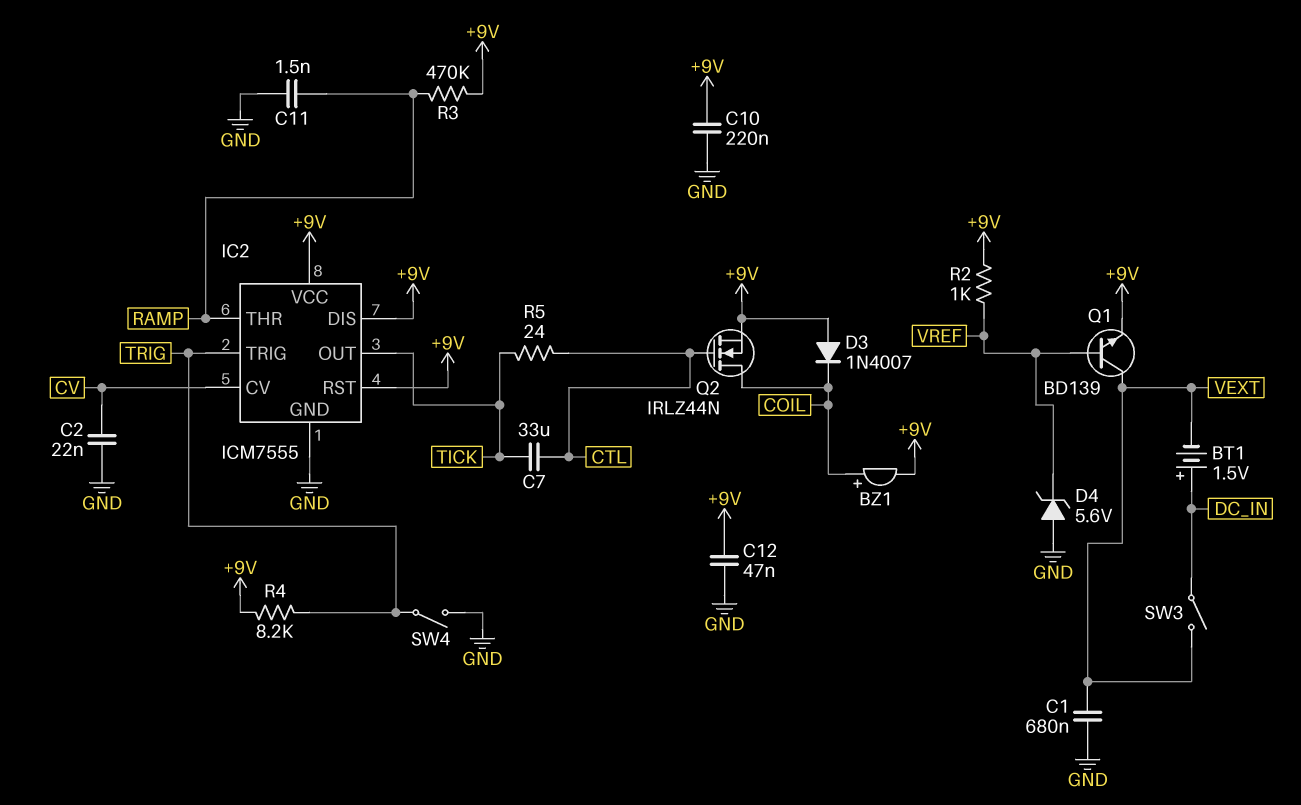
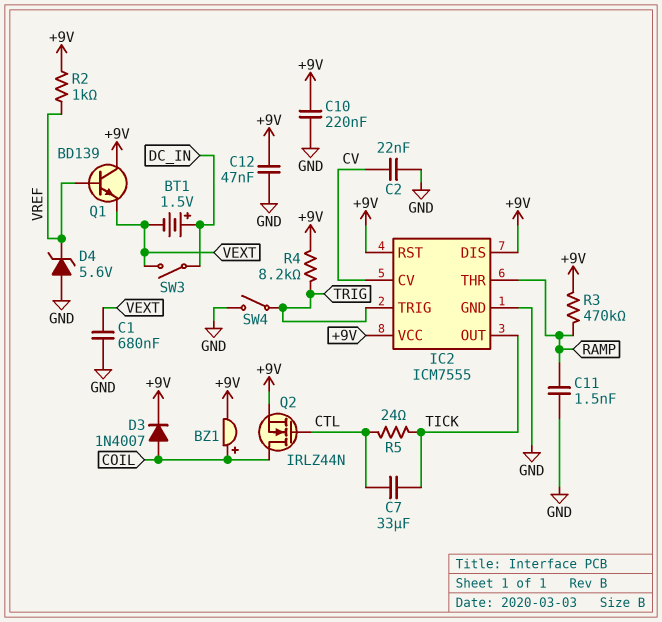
D3: diode 1N4007 (A +9V, K COIL) -> diode 1N4007 (A COIL, K +9V)
Q1: NPN BD139 (B VREF, C VEXT, E +9V) -> NPN BD139 (B VREF, C +9V, E VEXT)

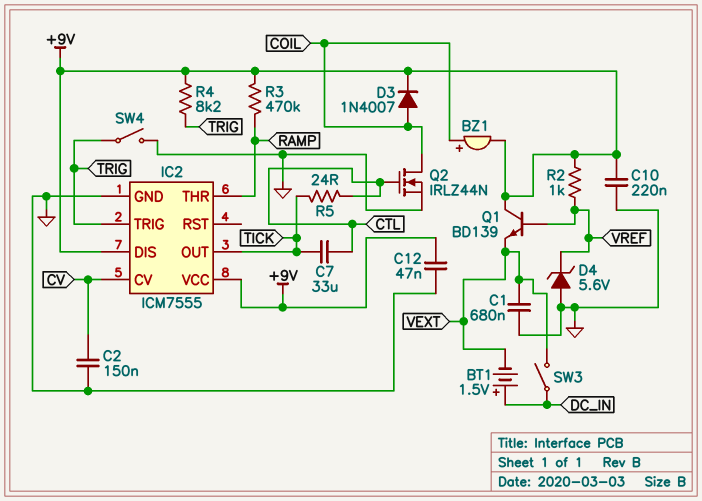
C2: 22nF (CV, GND) -> 150nF (CV, GND)
C11: 1.5nF (GND, RAMP) -> none
IC2 pin RST: +9V -> none
Q2: NMOS IRLZ44N (G CTL, D COIL, S +9V) -> NMOS IRLZ44N (G CTL, D COIL, S GND)

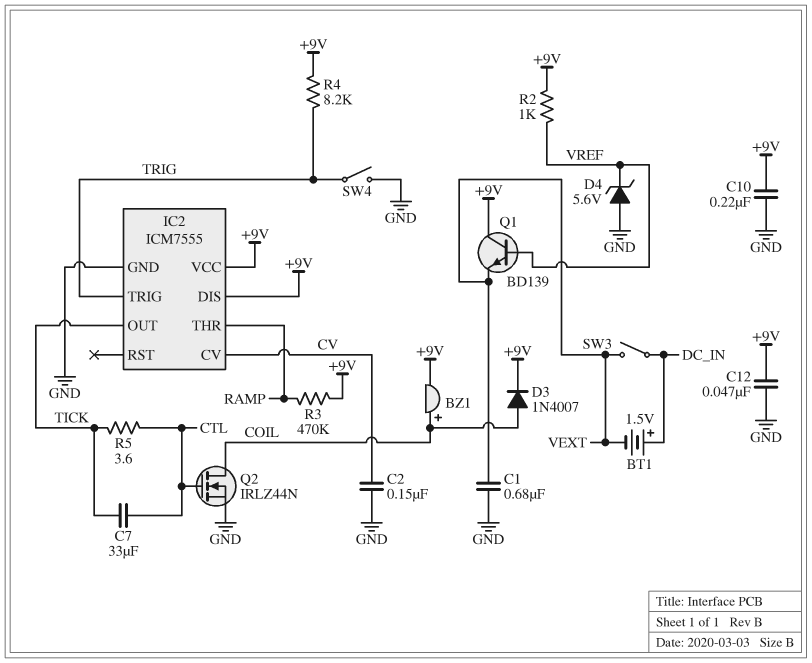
R5: 24 (CTL, TICK) -> 3.6 (CTL, TICK)

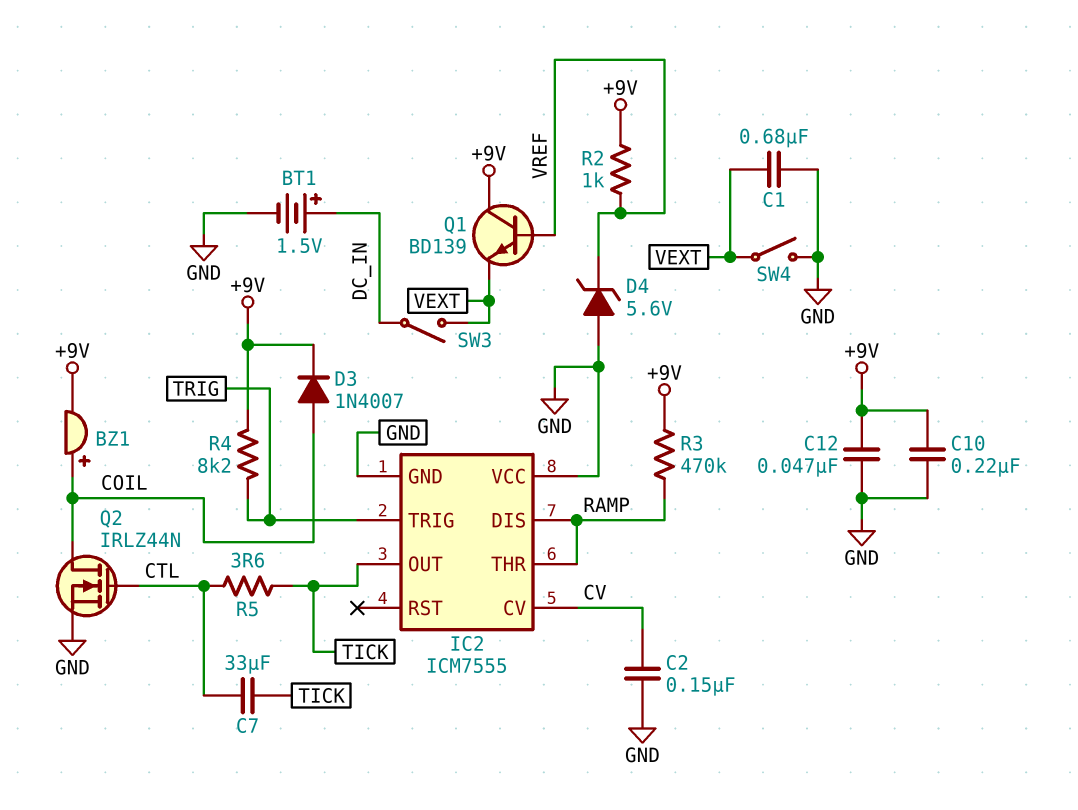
BT1: 1.5V (plus DC_IN, minus VEXT) -> 1.5V (plus DC_IN, minus GND)
IC2 pin DIS: +9V -> RAMP
IC2 pin VCC: +9V -> GND
SW4: switch (GND, TRIG) -> switch (GND, VEXT)

